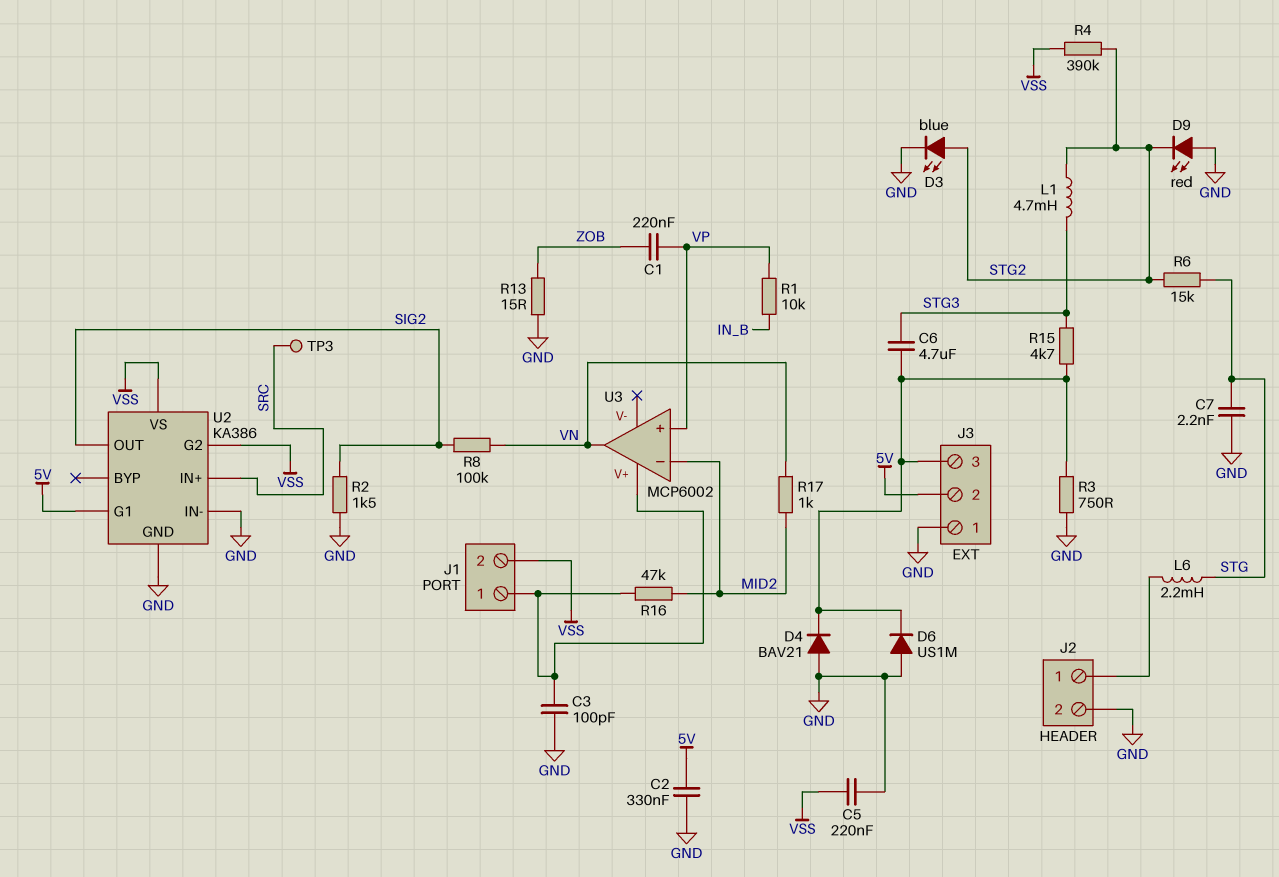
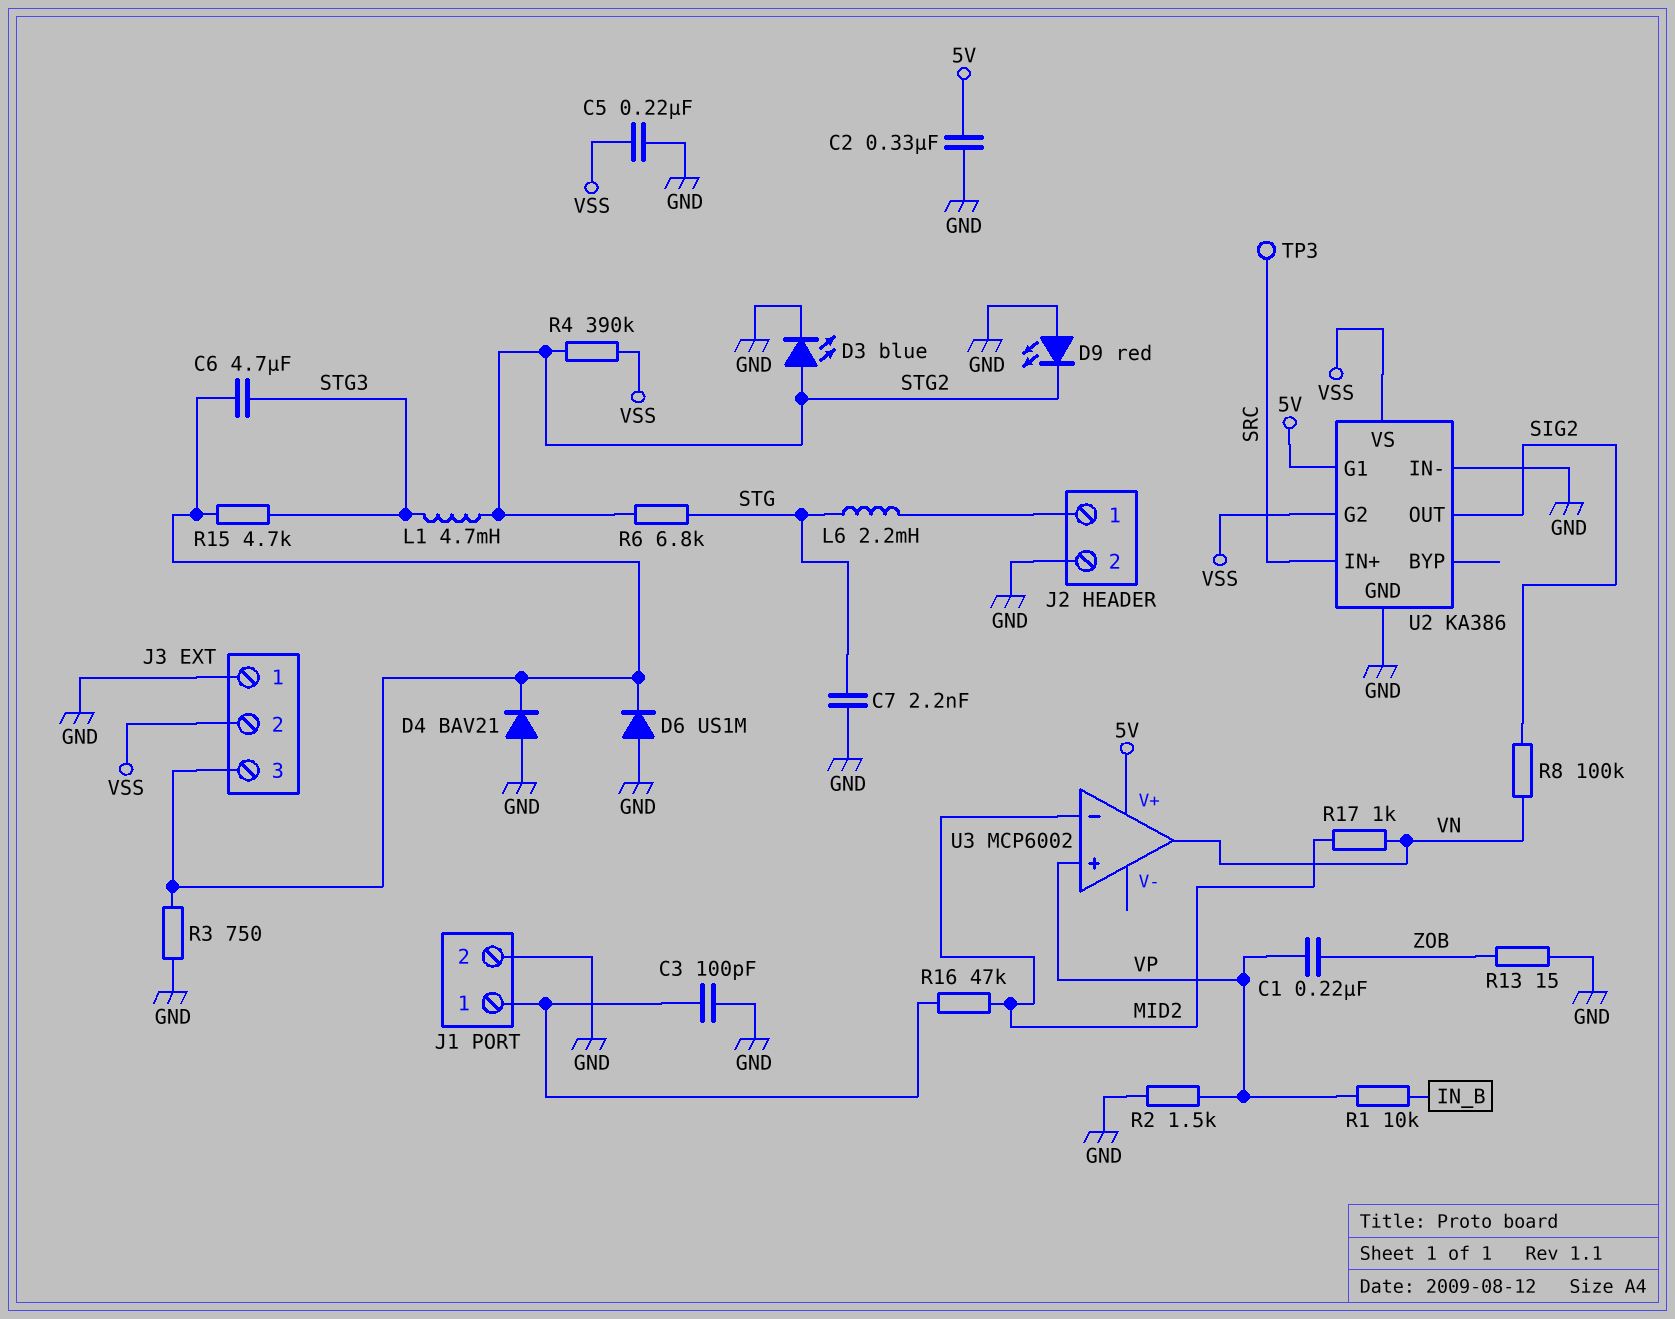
J1 pin 2: VSS -> GND
J3 pin 2: 5V -> VSS
R2: 1.5k (GND, SIG2) -> 1.5k (GND, VP)
R6: 15k (STG, STG2) -> 6.8k (STG, STG2)
U3 pin V+: J1/1 -> 5V

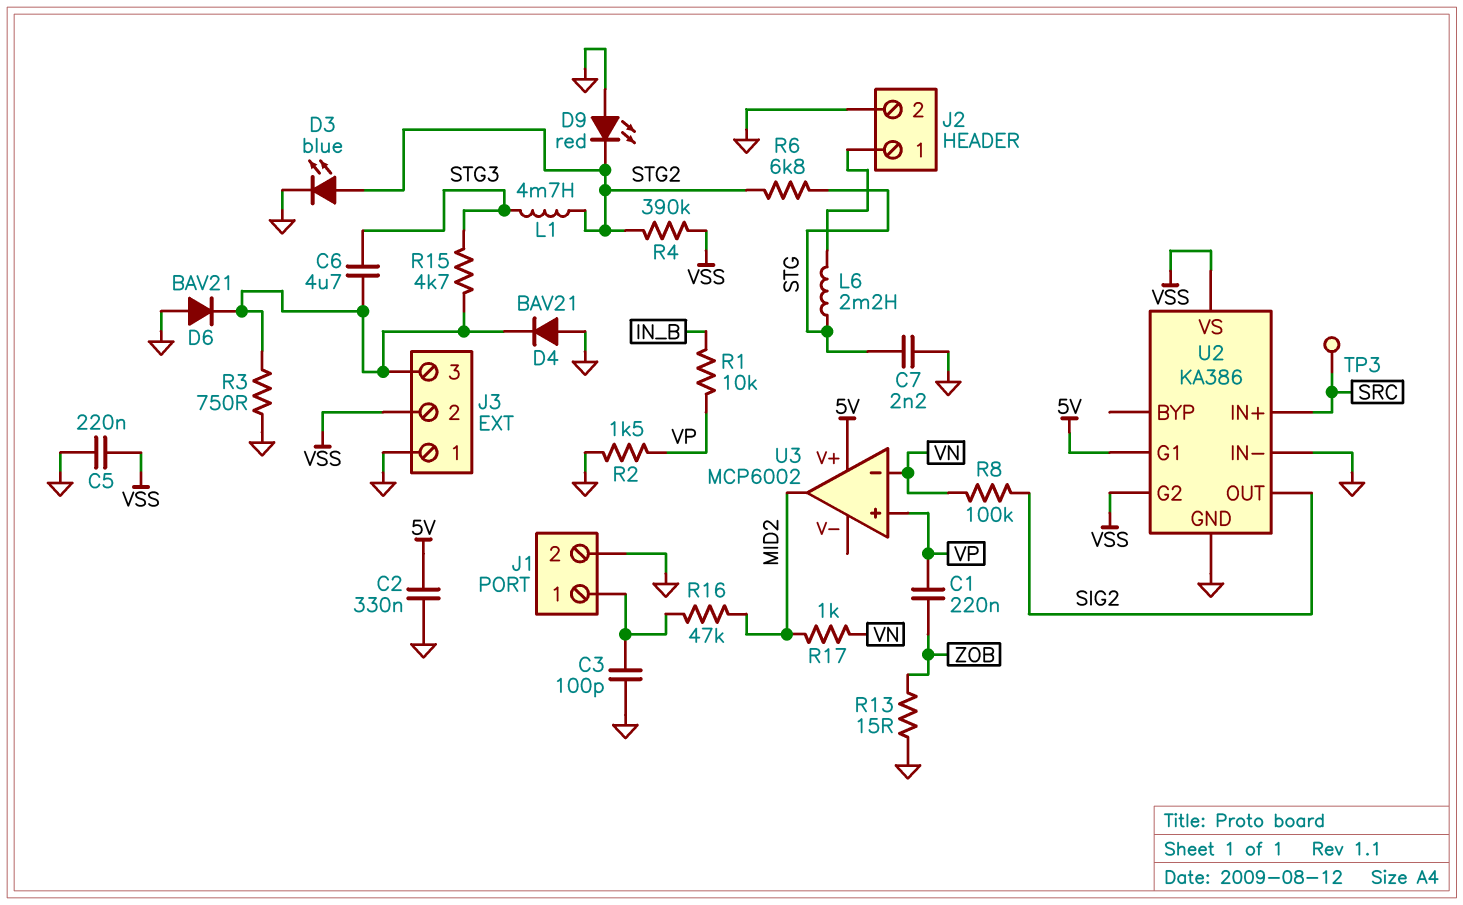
D6: diode US1M (A GND, K J3/3) -> diode BAV21 (A GND, K J3/3)
U3 pin in-: MID2 -> VN
U3 pin out: VN -> MID2

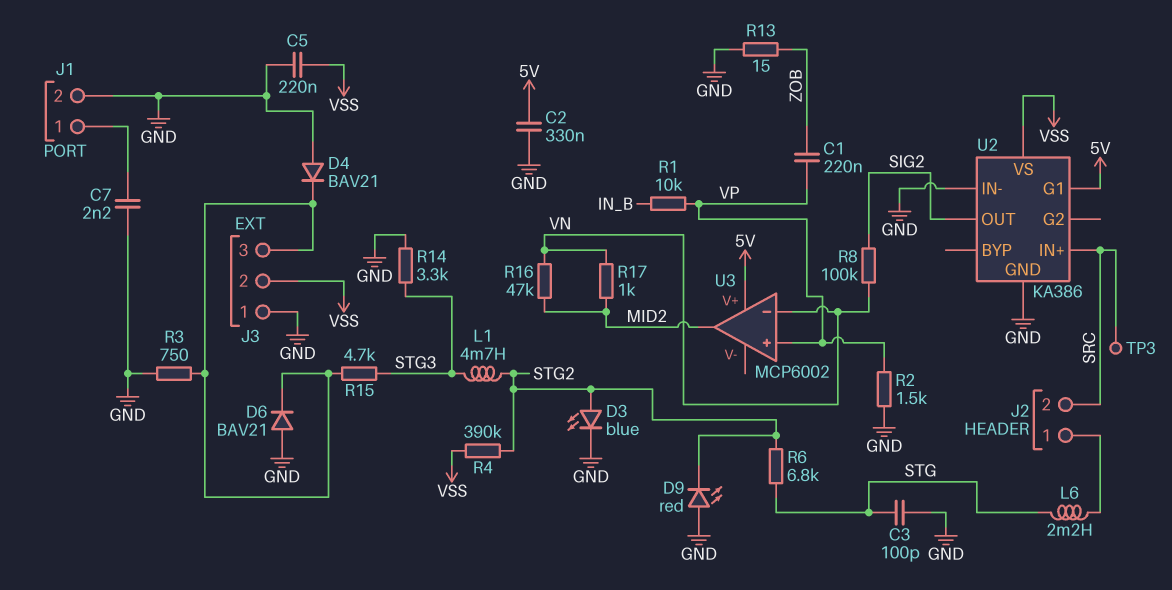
C3: 100pF (GND, J1/1) -> 100pF (GND, STG)
C6: 4.7uF (J3/3, STG3) -> none
C7: 2.2nF (GND, STG) -> 2.2nF (GND, J1/1)
J2 pin 2: GND -> SRC
R14: none -> 3.3k (GND, STG3)
R16: 47k (J1/1, MID2) -> 47k (MID2, VN)
U2 pin G2: VSS -> none

